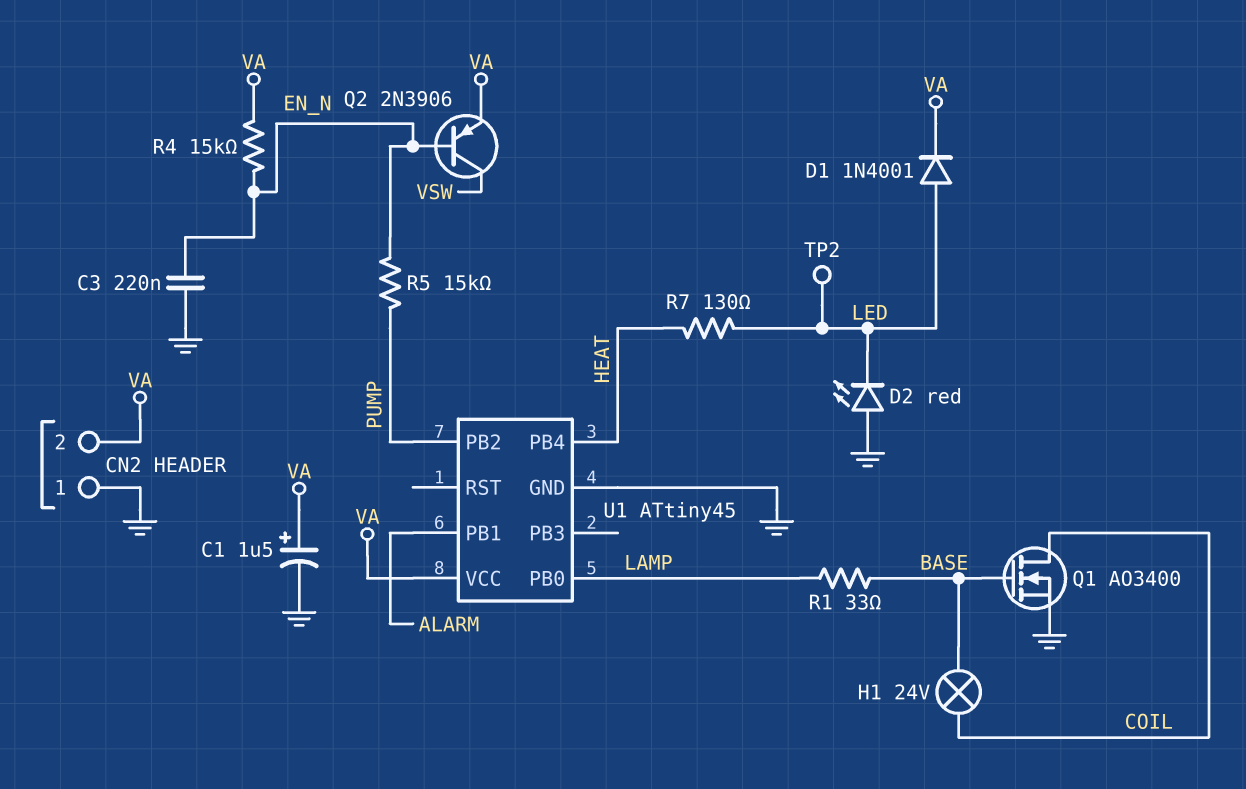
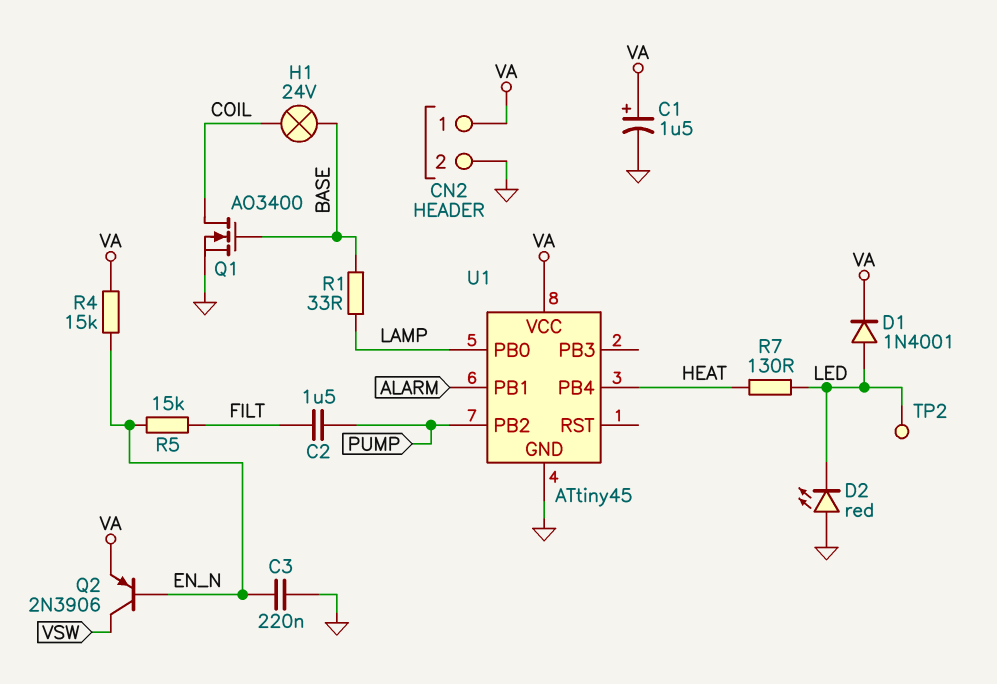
C2: none -> 1.5uF (FILT, PUMP)
CN2 pin 1: GND -> VA
CN2 pin 2: VA -> GND
R5: 15k (EN_N, PUMP) -> 15k (EN_N, FILT)

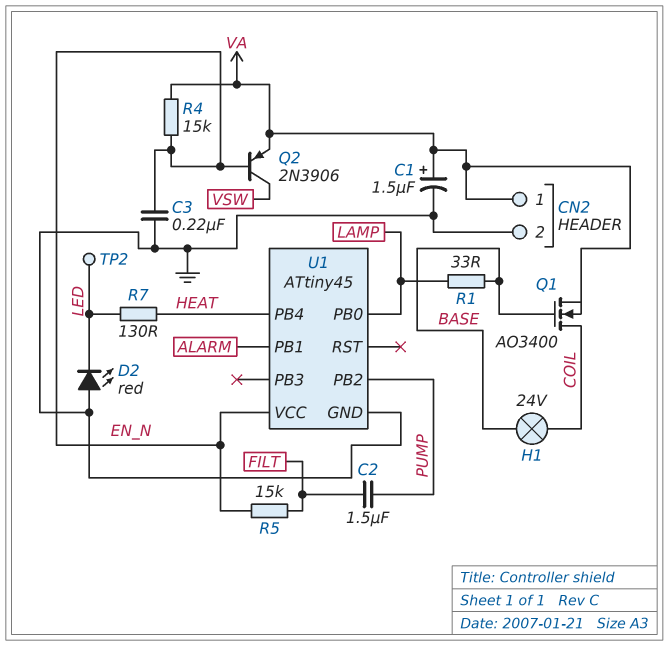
D1: diode 1N4001 (A LED, K VA) -> none
Q1: NMOS AO3400 (G BASE, D COIL, S GND) -> NMOS AO3400 (G BASE, D COIL, S VA)
U1 pin VCC: VA -> EN_N

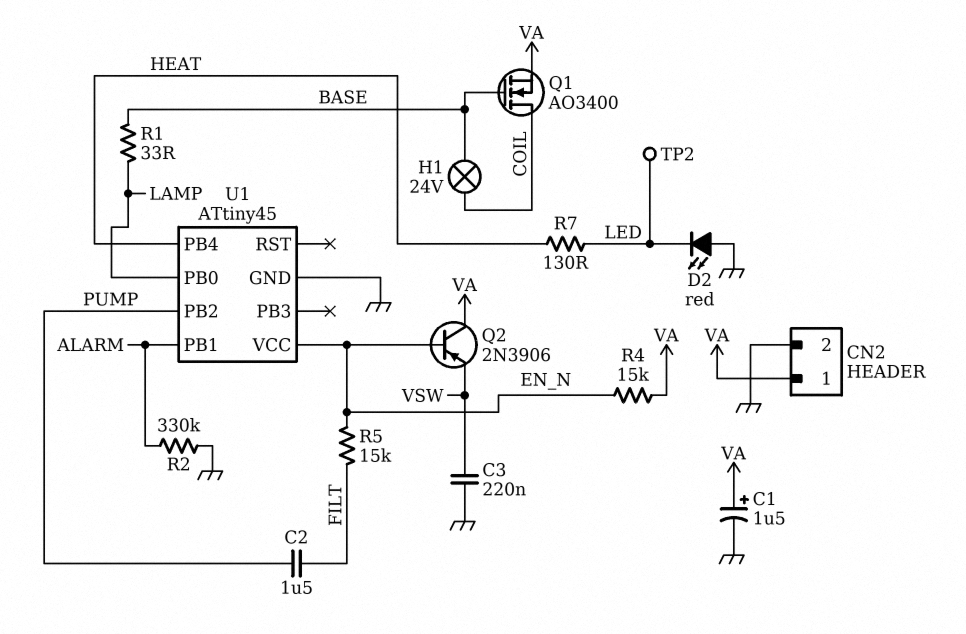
C3: 220nF (EN_N, GND) -> 220nF (GND, VSW)
Q2: PNP 2N3906 (B EN_N, C VSW, E VA) -> PNP 2N3906 (B EN_N, C VA, E VSW)
R2: none -> 330k (ALARM, GND)

